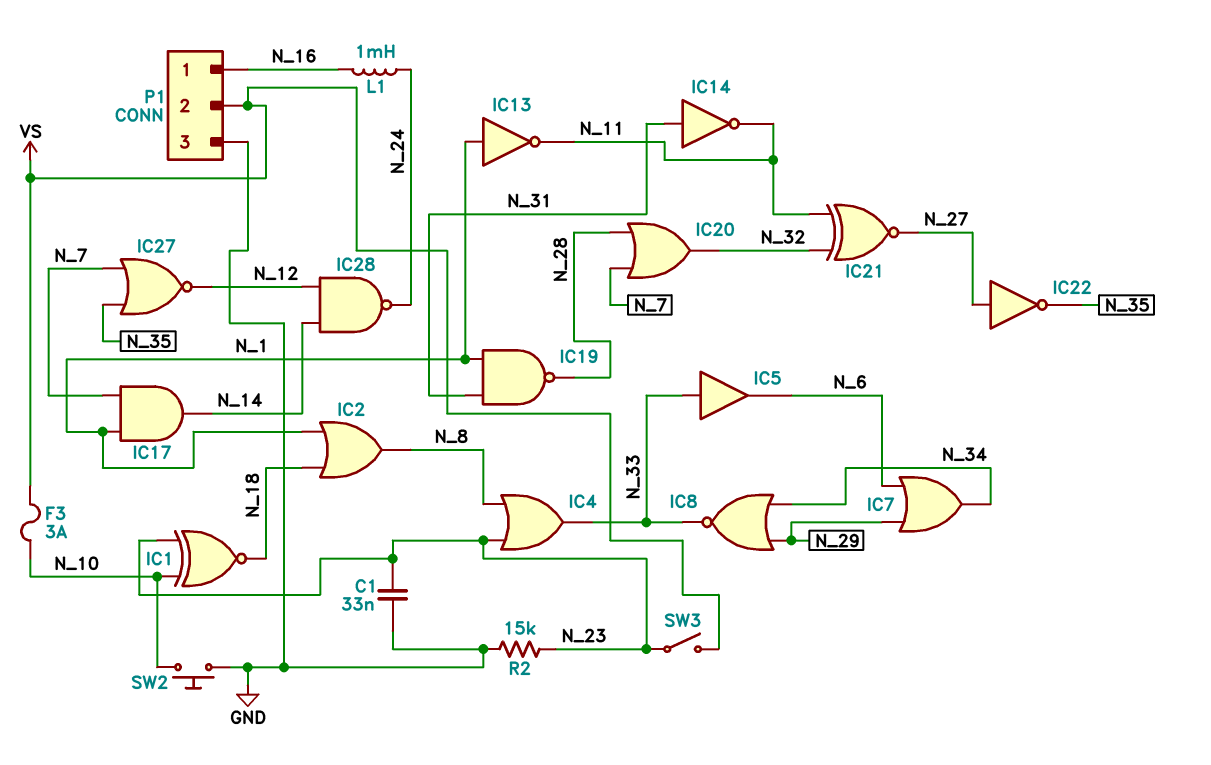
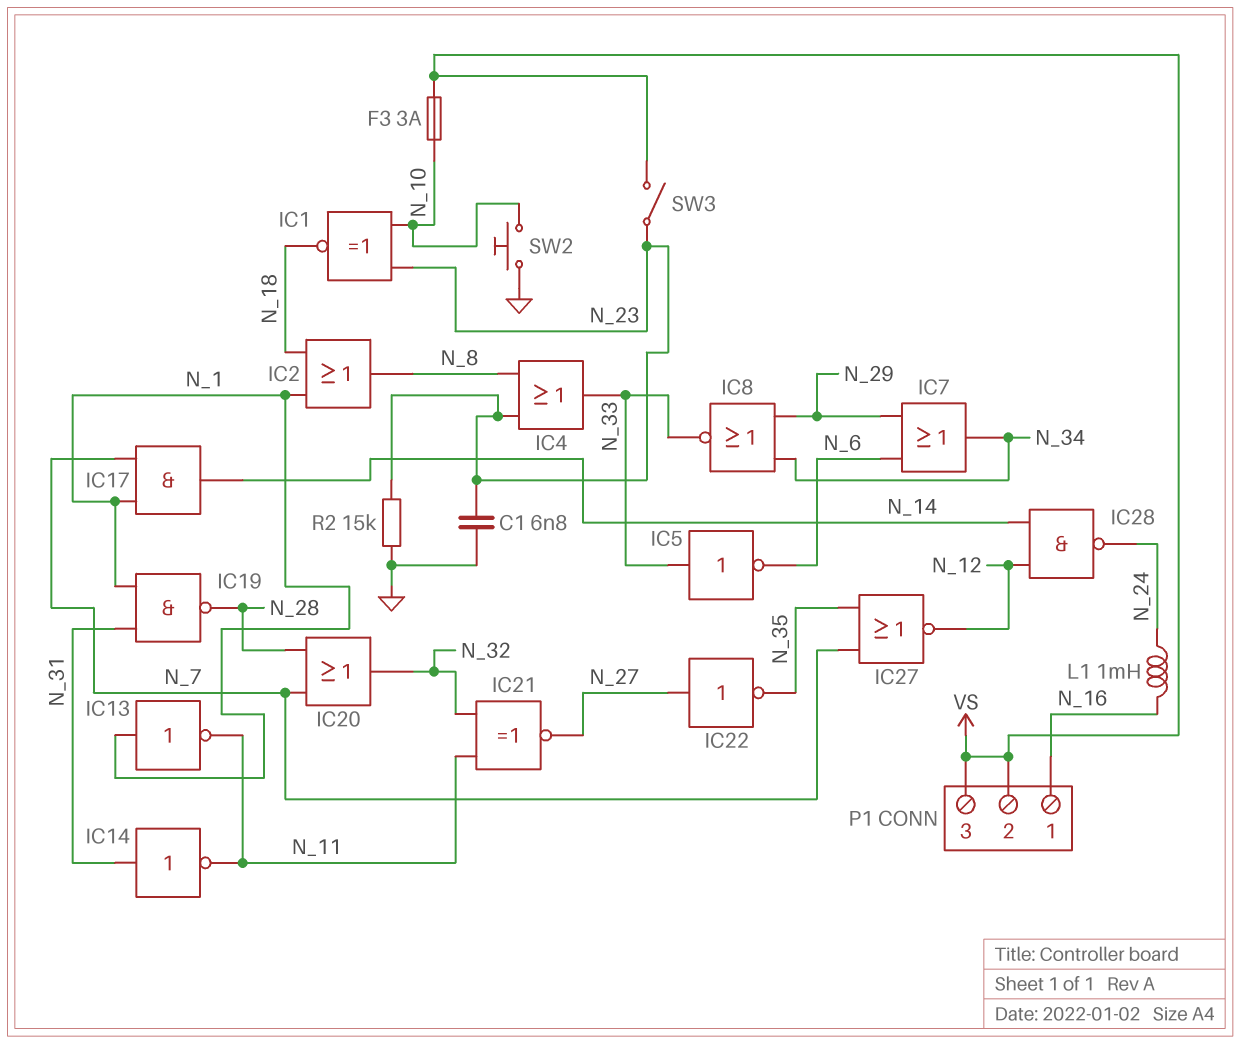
C1: 33nF (GND, N_23) -> 6.8nF (GND, N_23)
IC5: buffer (in N_33, out N_6) -> NOT (in N_33, out N_6)
P1 pin 3: GND -> VS

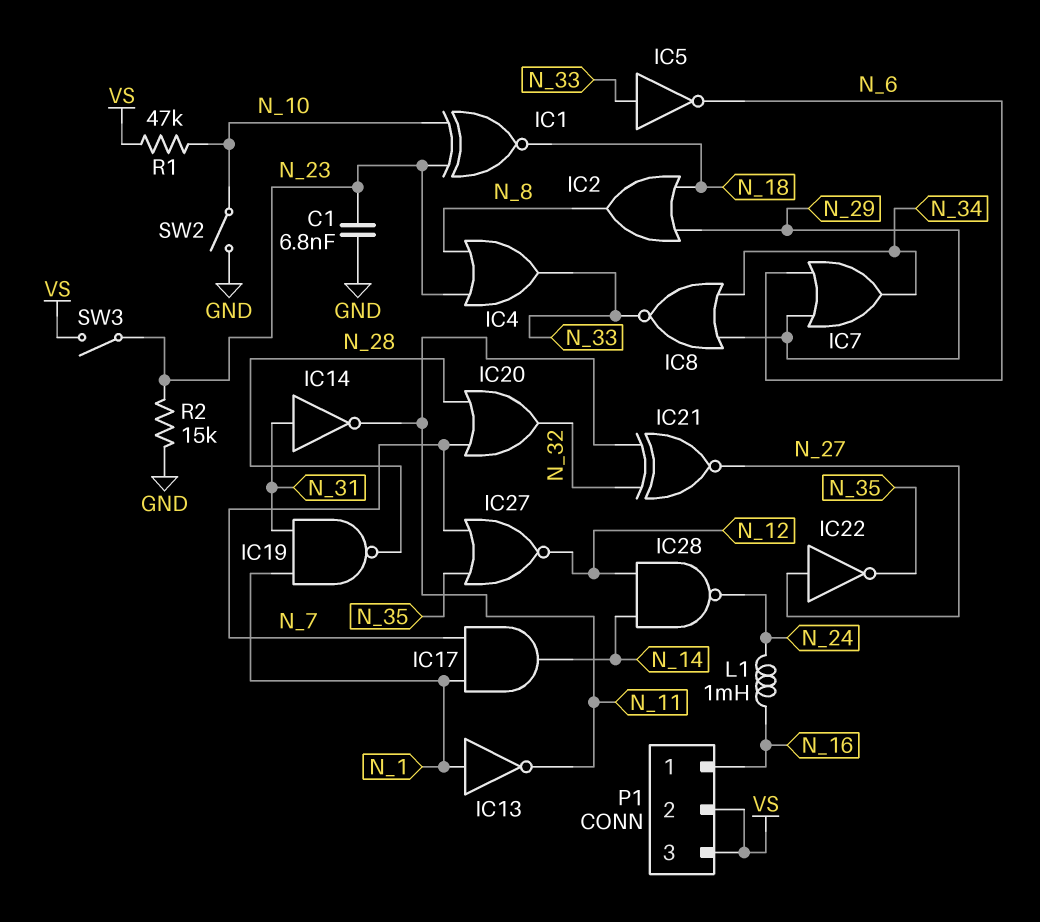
F3: 3A (N_10, VS) -> none
IC2: OR (in N_1, in N_18, out N_8) -> OR (in N_18, in N_29, out N_8)
R1: none -> 47k (N_10, VS)
SW2: button (GND, N_10) -> switch (GND, N_10)

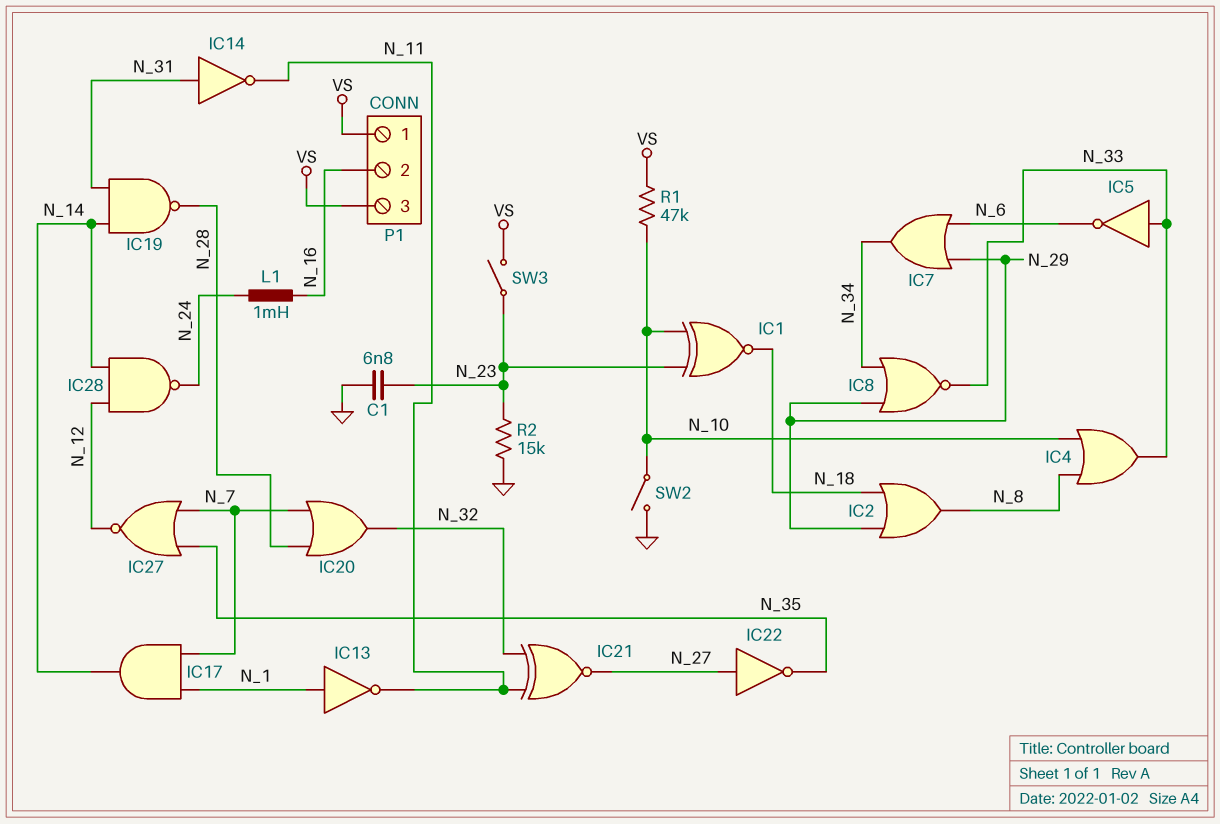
IC4: OR (in N_8, in N_23, out N_33) -> OR (in N_8, in N_10, out N_33)
IC19: NAND (in N_1, in N_31, out N_28) -> NAND (in N_14, in N_31, out N_28)
P1 pin 1: N_16 -> VS
P1 pin 2: VS -> N_16

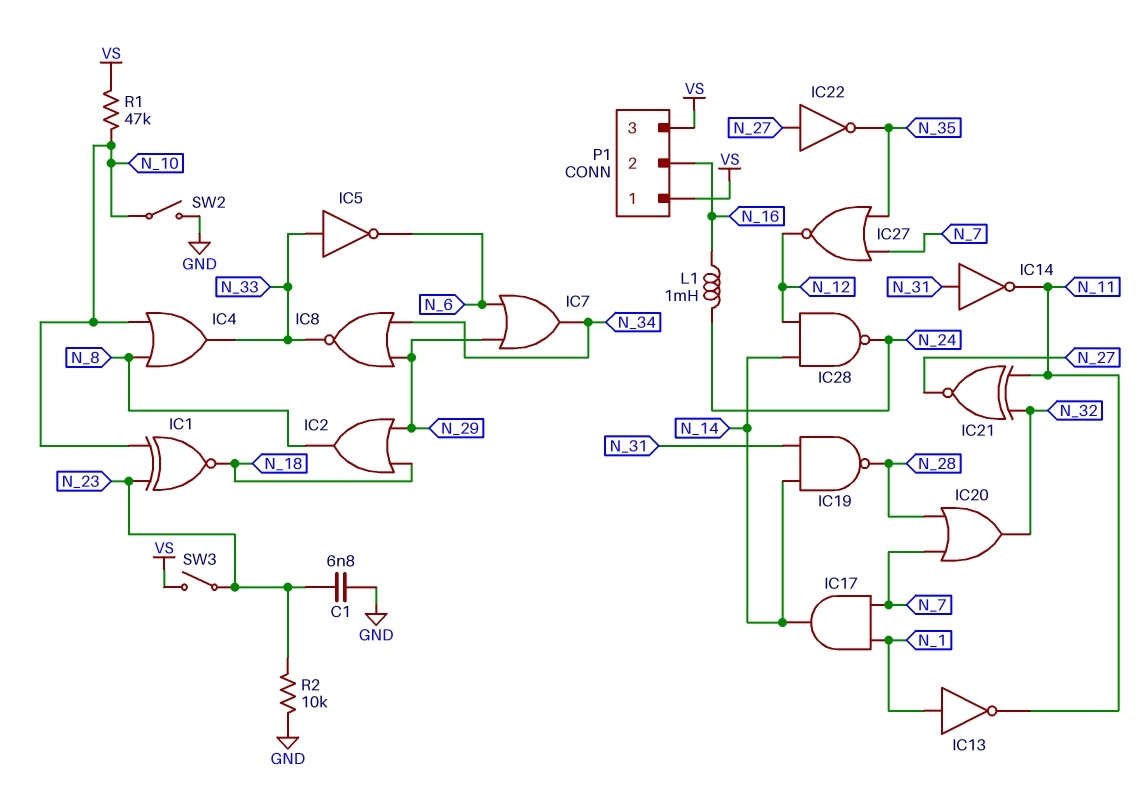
R2: 15k (GND, N_23) -> 10k (GND, N_23)

